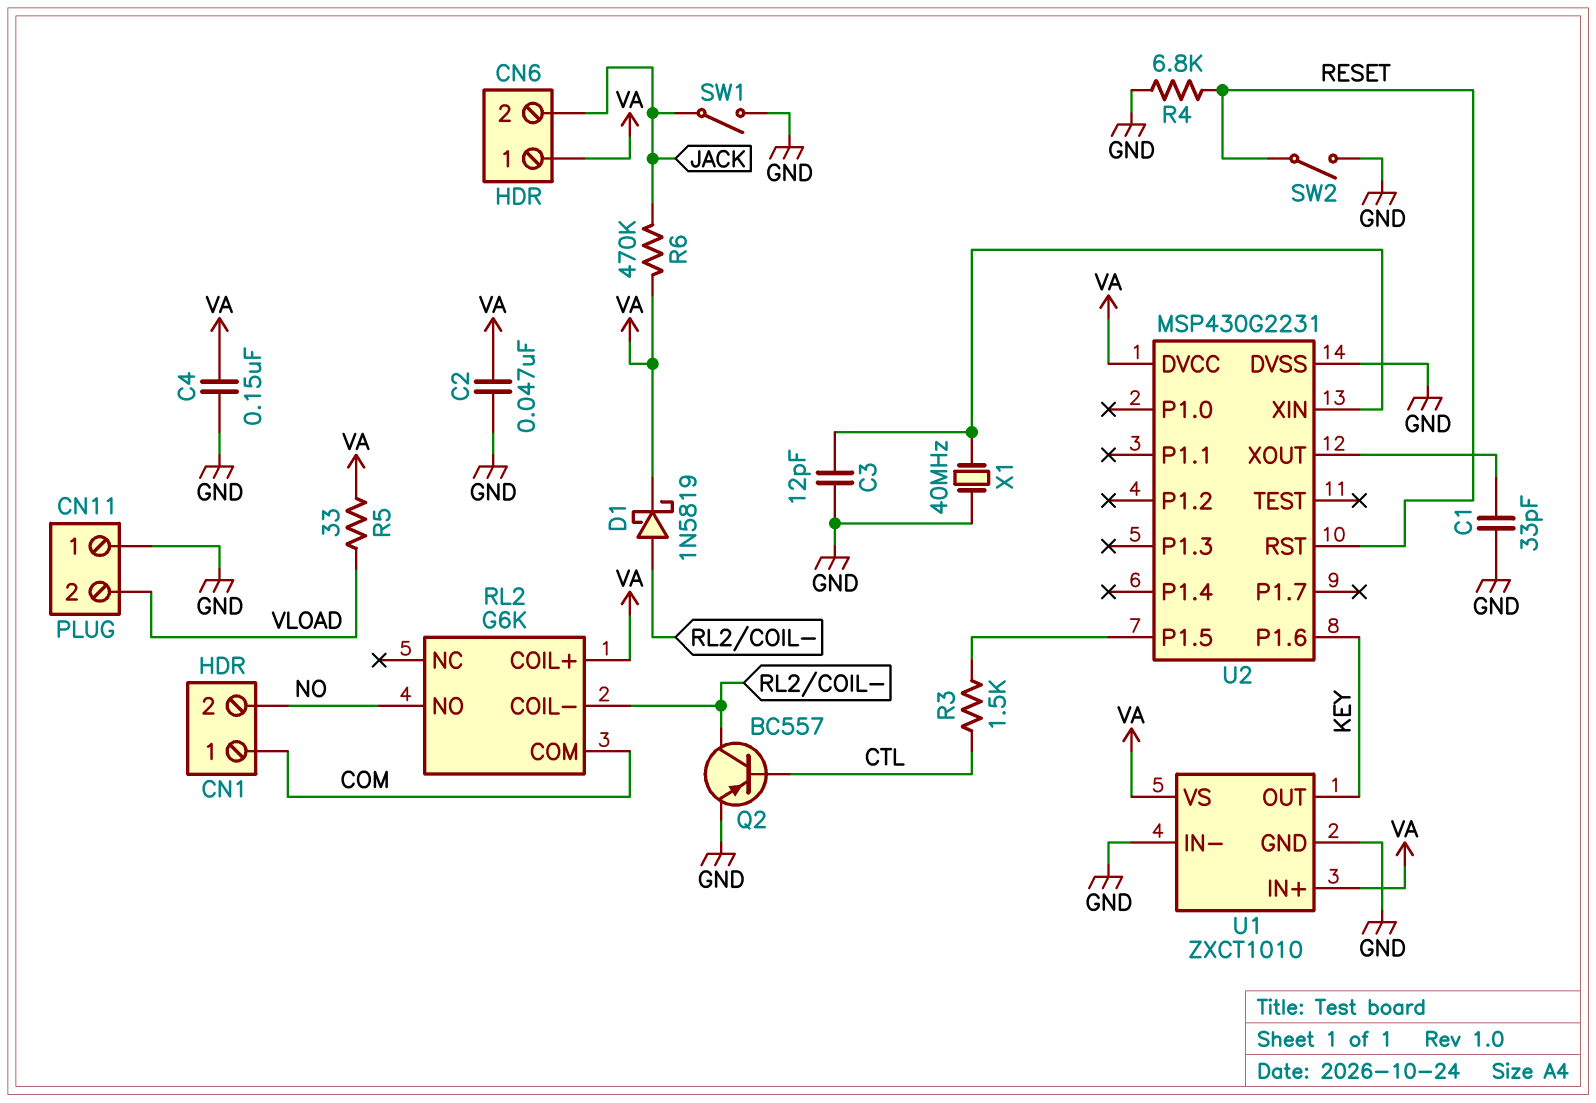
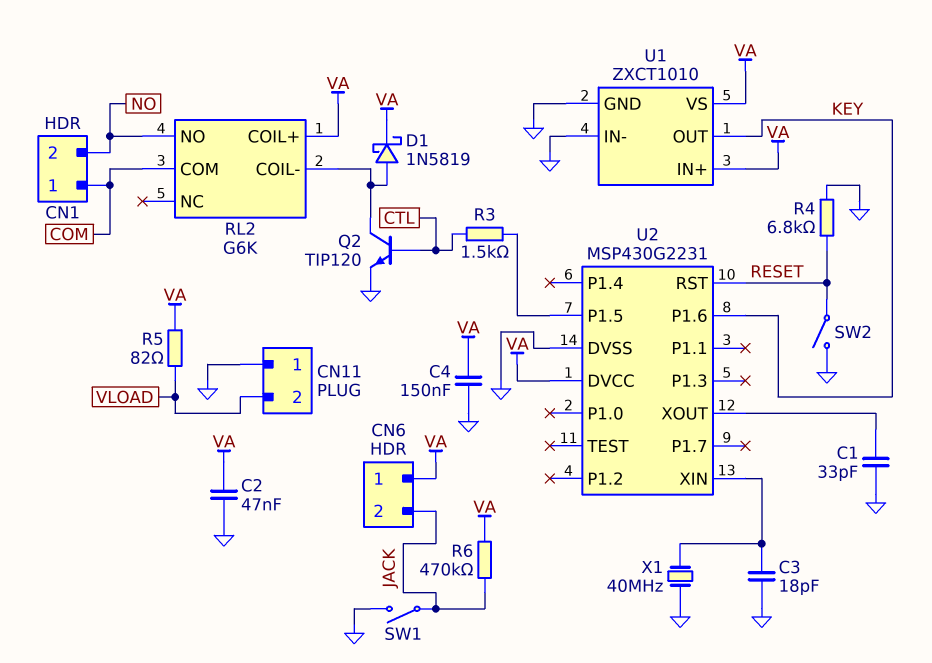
C3: 12pF (GND, U2/XIN) -> 18pF (GND, U2/XIN)
Q2: PNP BC557 (B CTL, C RL2/COIL-, E GND) -> NPN TIP120 (B CTL, C RL2/COIL-, E GND)
R5: 33 (VA, VLOAD) -> 82 (VA, VLOAD)

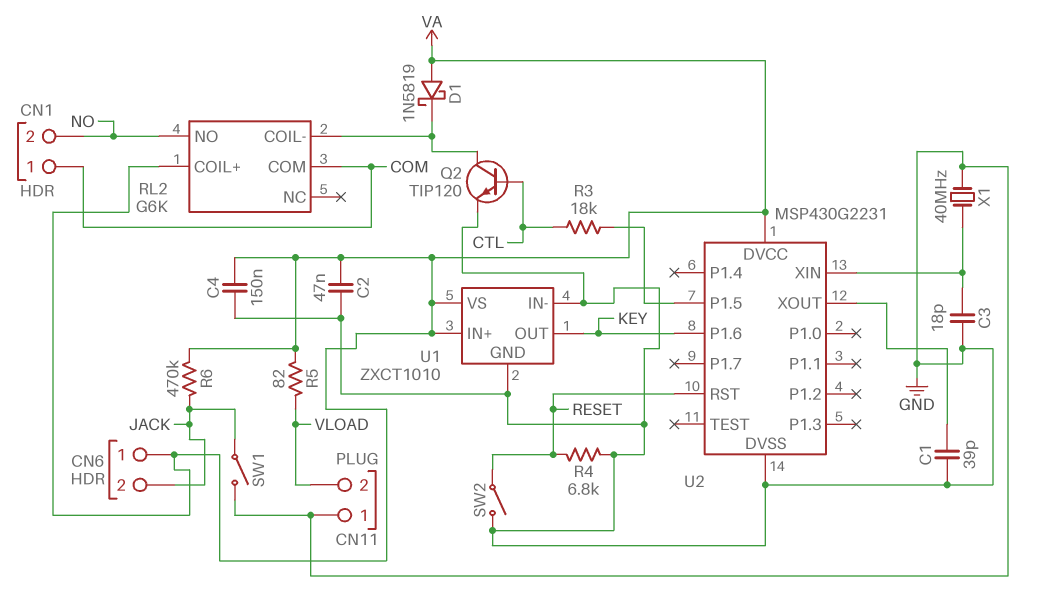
C1: 33pF (GND, U2/XOUT) -> 39pF (GND, U2/XOUT)
D1: schottky 1N5819 (A RL2/COIL-, K VA) -> schottky 1N5819 (A VA, K RL2/COIL-)
R3: 1.5k (CTL, U2/P1.5) -> 18k (CTL, U2/P1.5)

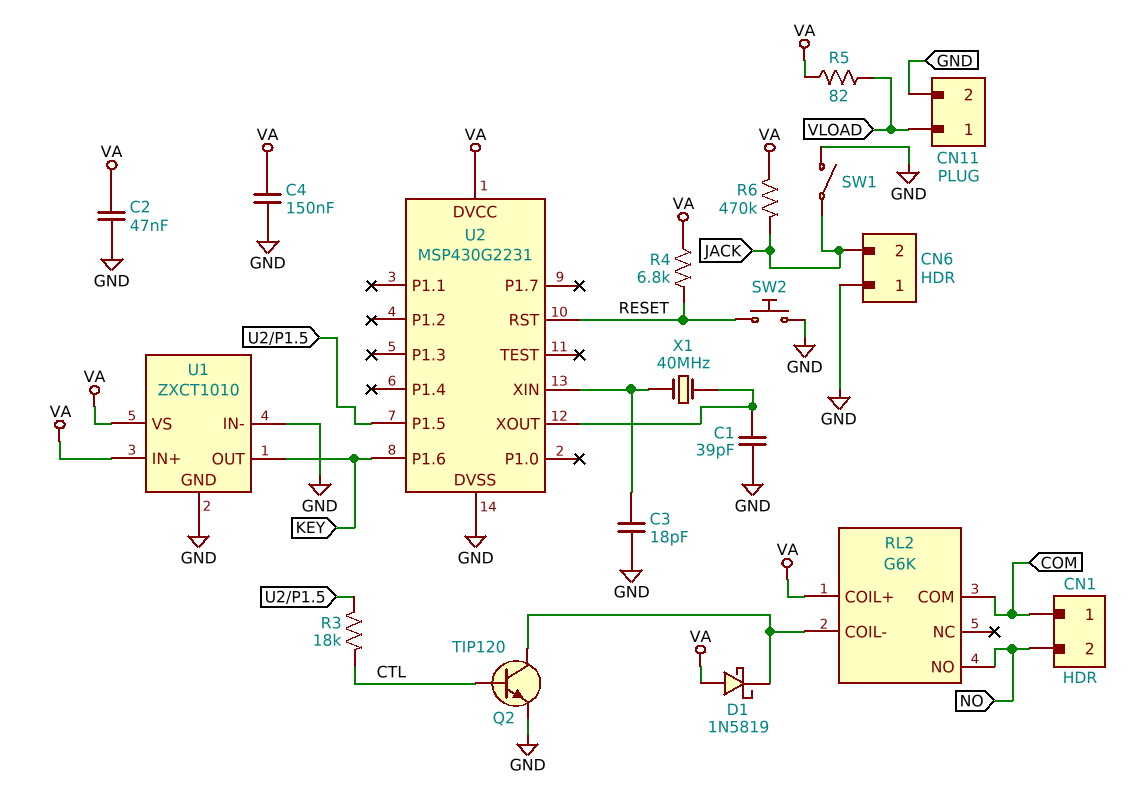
CN6 pin 1: VA -> GND
CN11 pin 1: GND -> VLOAD
CN11 pin 2: VLOAD -> GND
R4: 6.8k (GND, RESET) -> 6.8k (RESET, VA)
SW2: switch (GND, RESET) -> button (GND, RESET)
X1: 40MHz (GND, U2/XIN) -> 40MHz (U2/XIN, U2/XOUT)

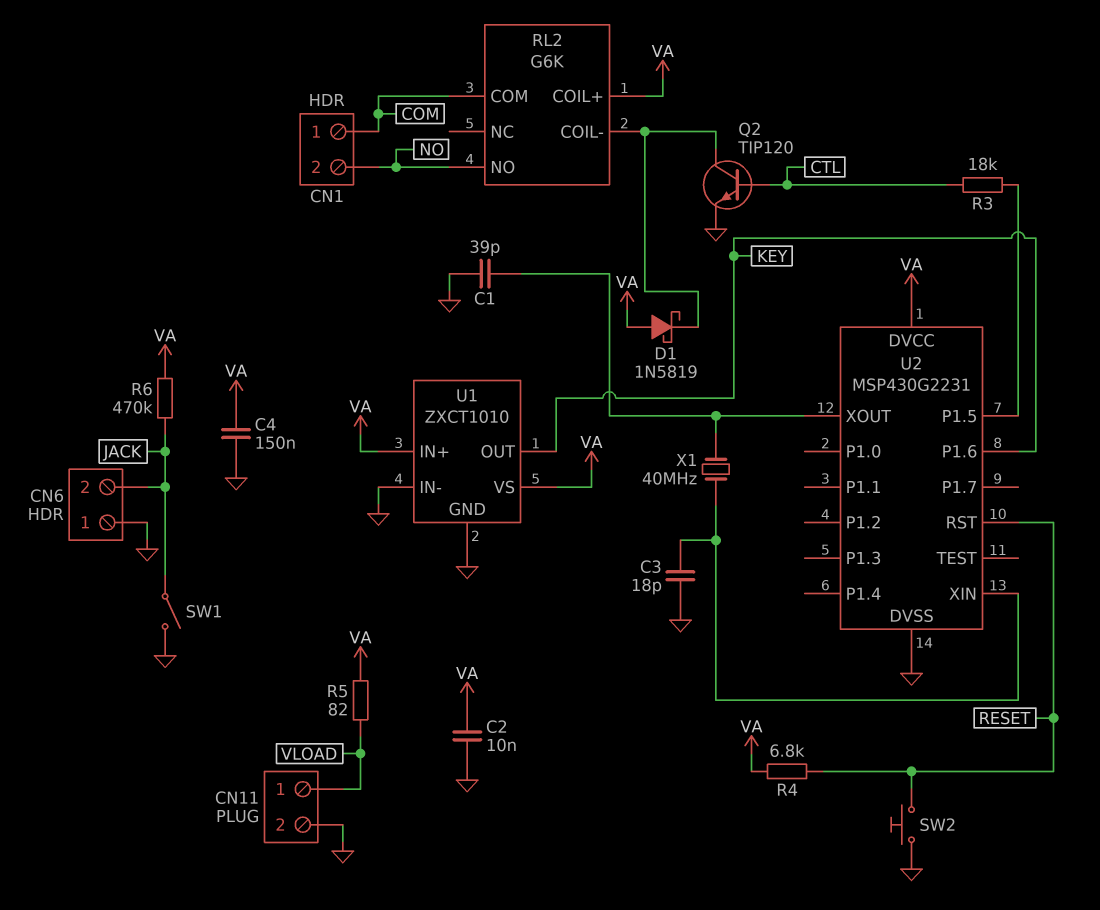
C2: 47nF (GND, VA) -> 10nF (GND, VA)

